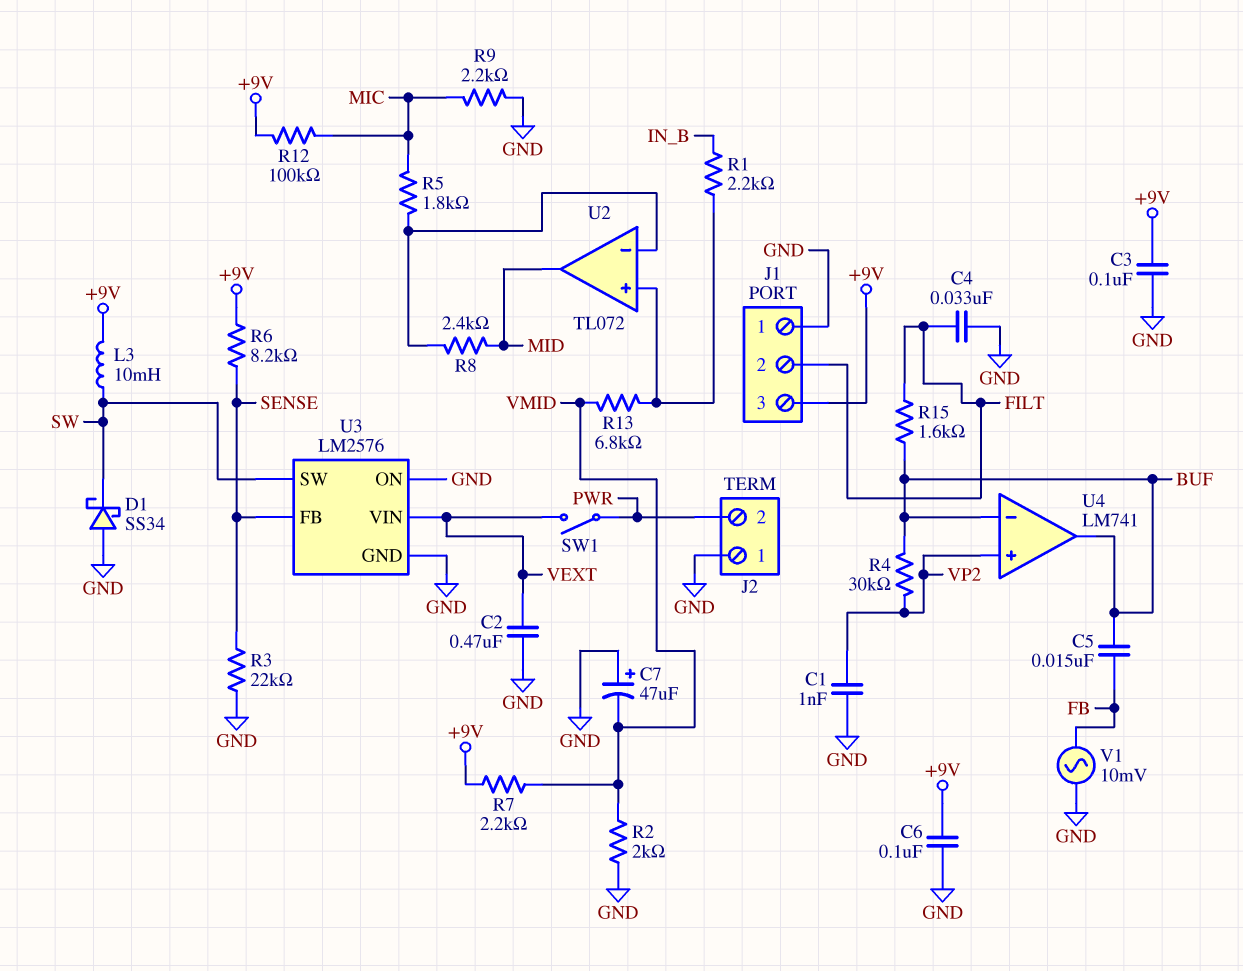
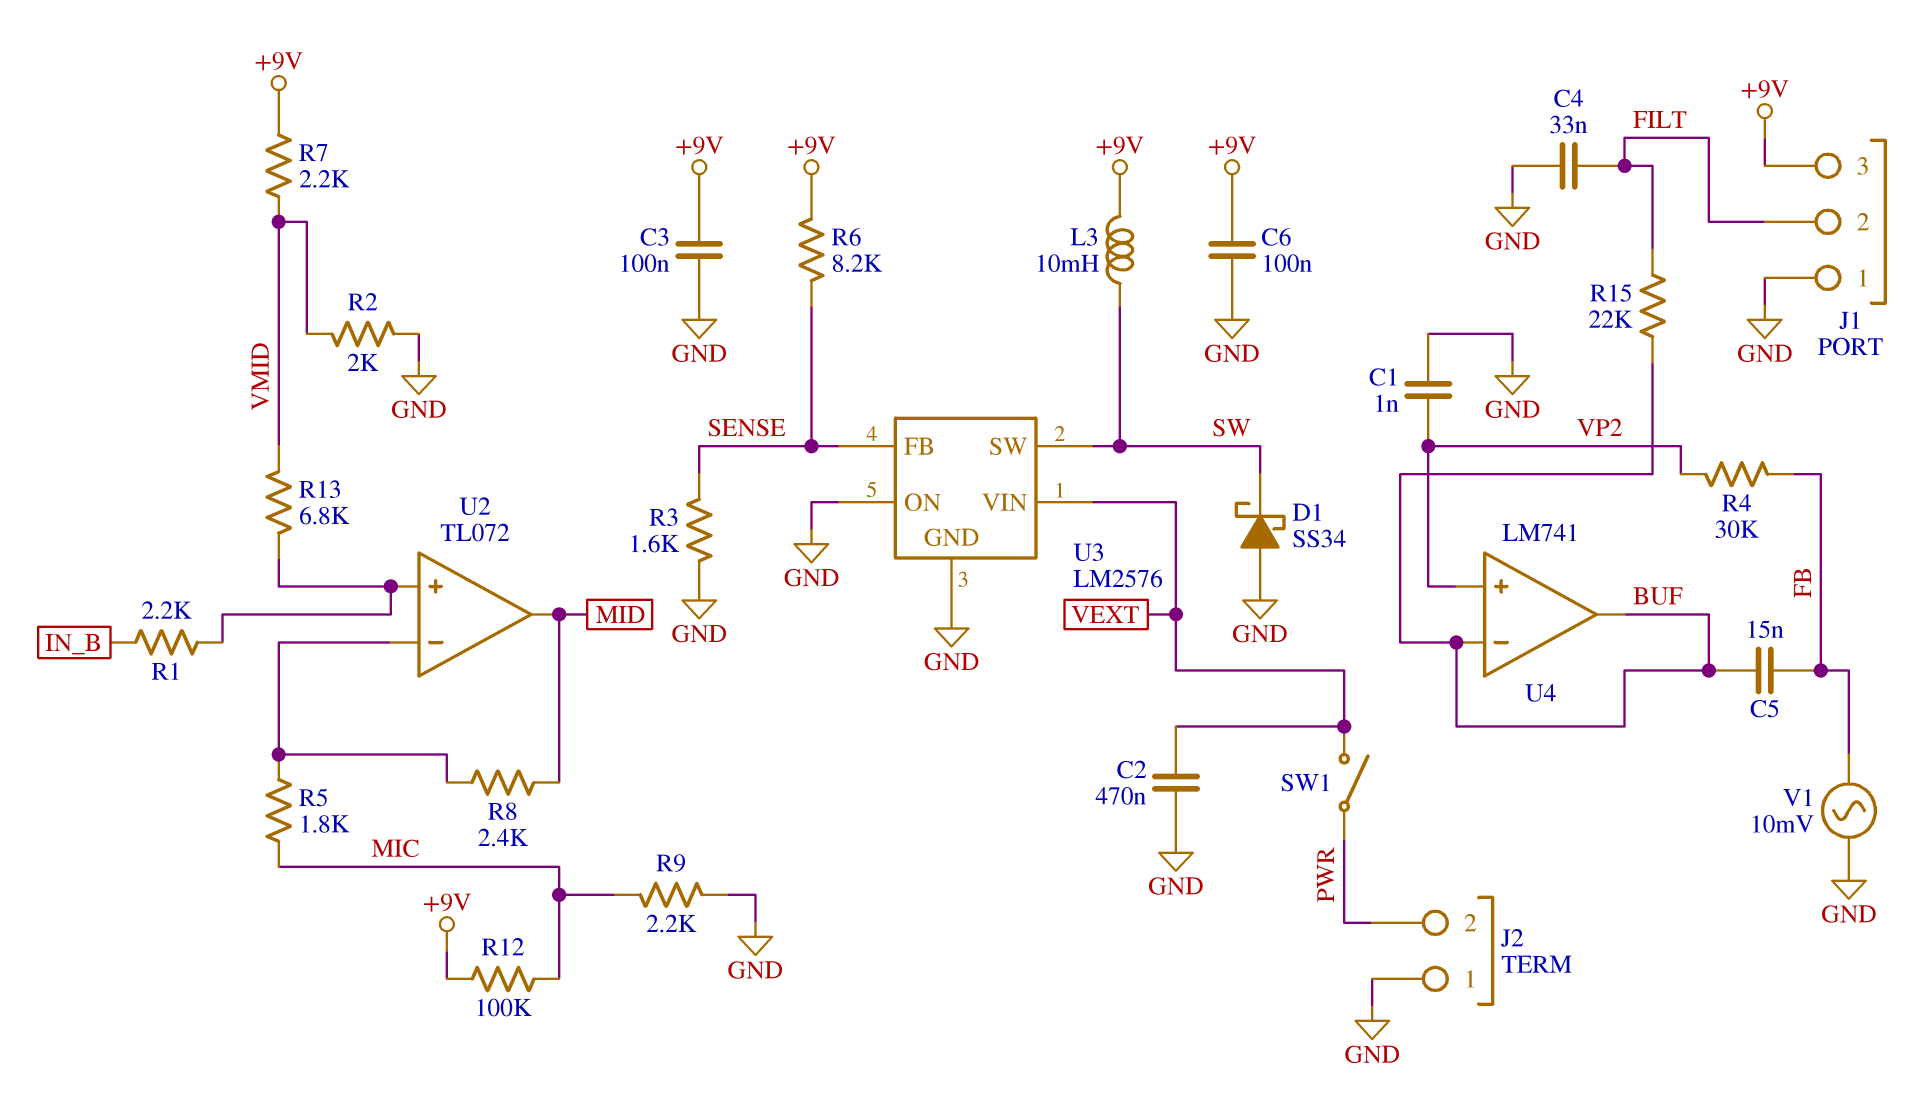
C7: 47uF (plus GND, minus VMID) -> none
R3: 22k (GND, SENSE) -> 1.6k (GND, SENSE)
R4: 30k (BUF, VP2) -> 30k (FB, VP2)
R15: 1.6k (BUF, FILT) -> 22k (BUF, FILT)

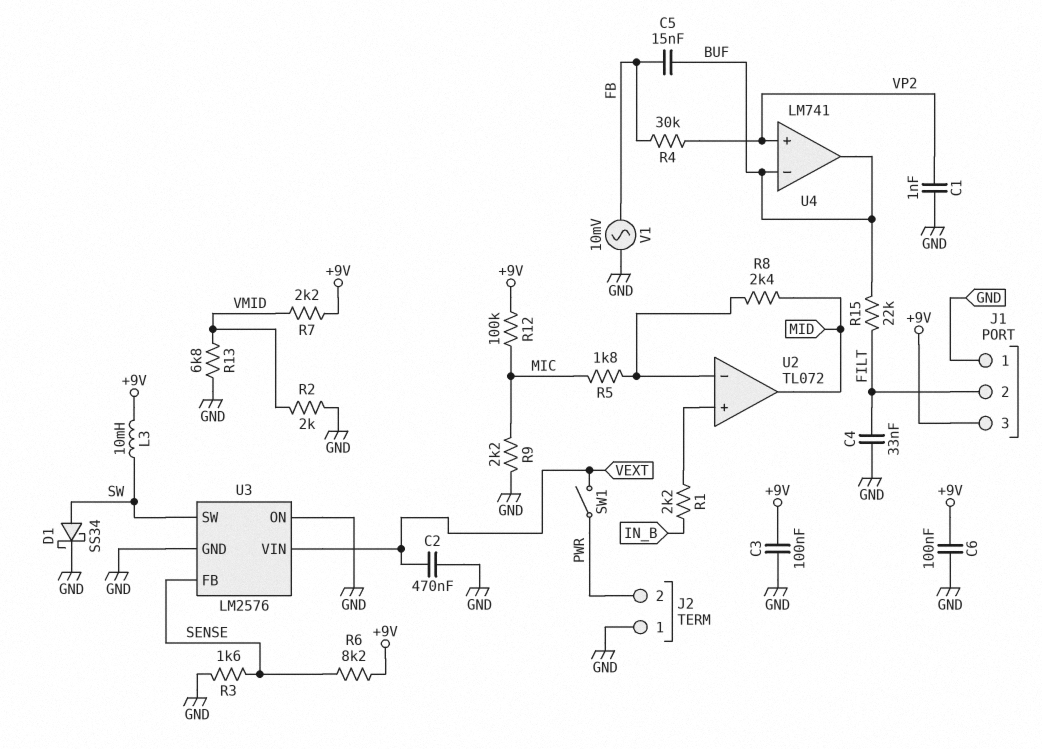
D1: schottky SS34 (A GND, K SW) -> schottky SS34 (A SW, K GND)
R13: 6.8k (U2/in+, VMID) -> 6.8k (GND, VMID)

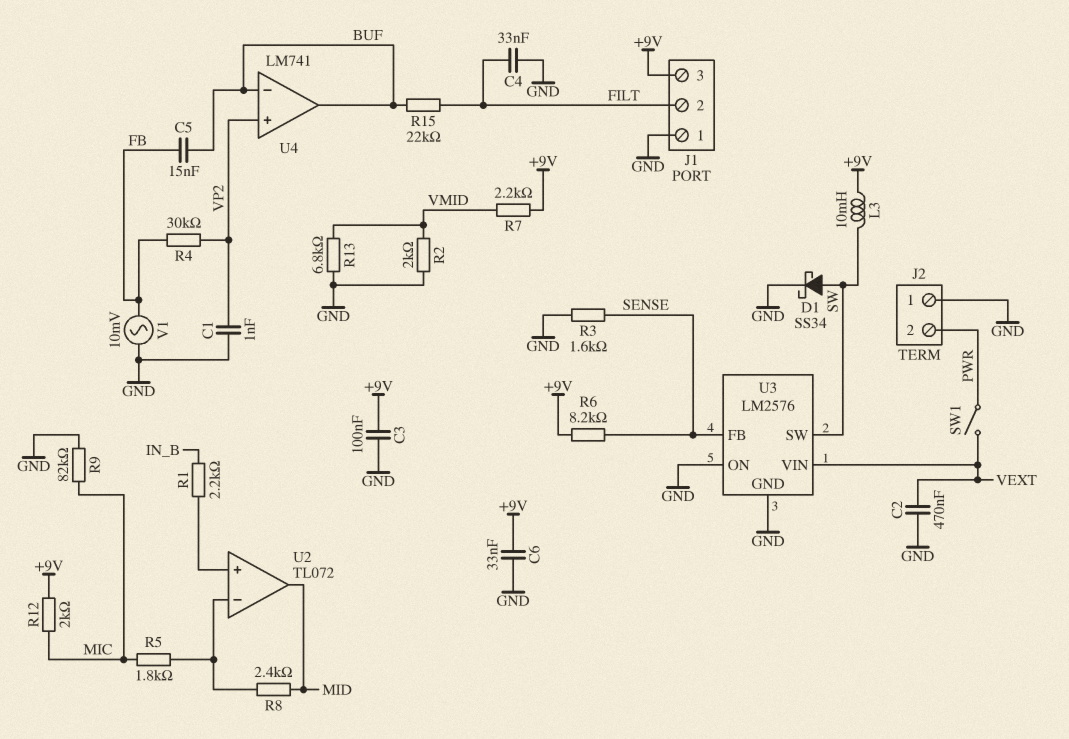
C6: 100nF (+9V, GND) -> 33nF (+9V, GND)
R9: 2.2k (GND, MIC) -> 82k (GND, MIC)
R12: 100k (+9V, MIC) -> 2k (+9V, MIC)

